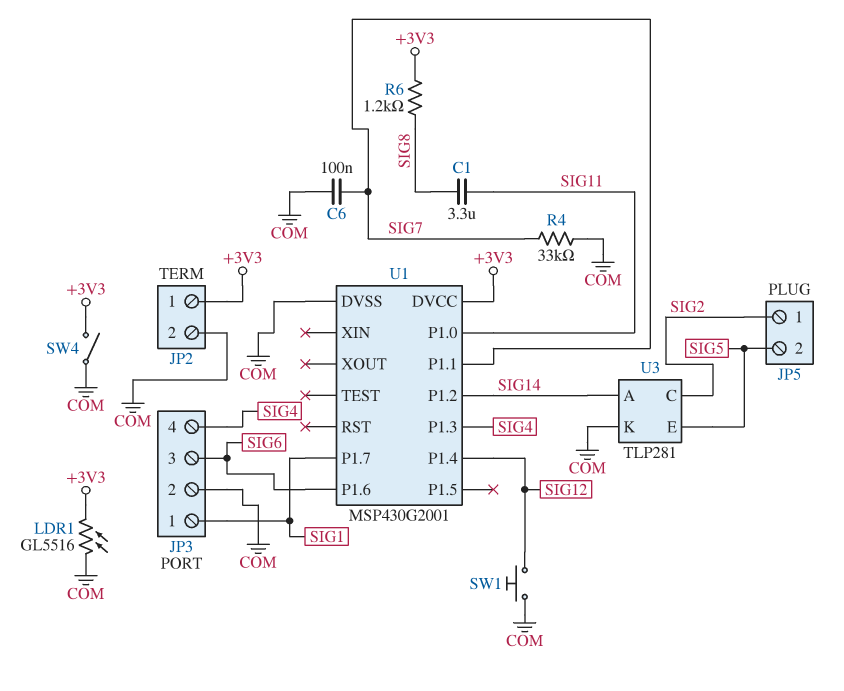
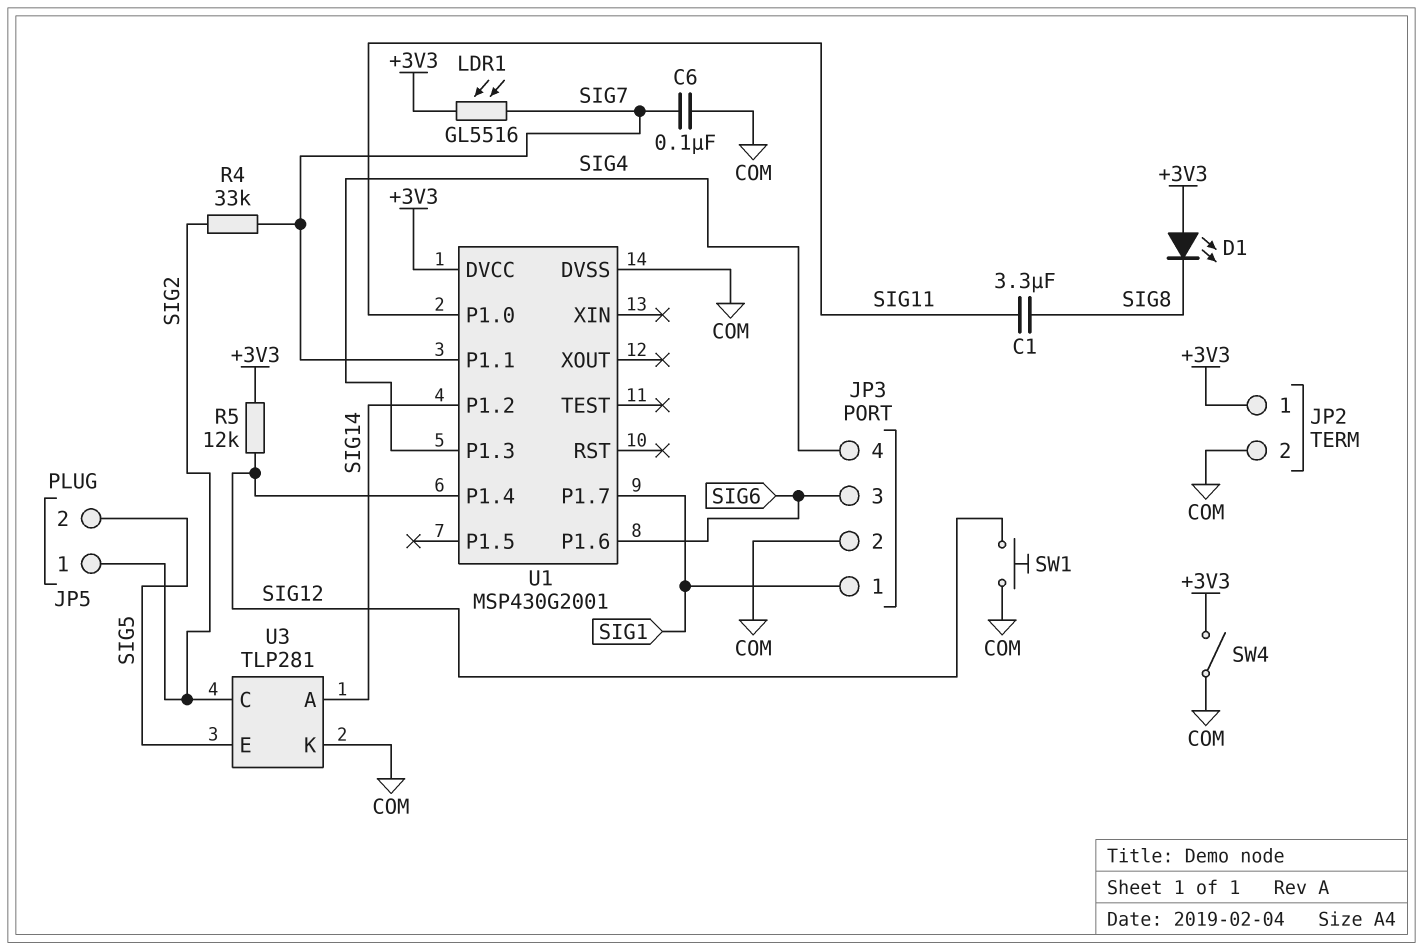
D1: none -> LED (A +3V3, K SIG8)
LDR1: GL5516 (+3V3, COM) -> GL5516 (+3V3, SIG7)
R4: 33k (COM, SIG7) -> 33k (SIG2, SIG7)
R5: none -> 12k (+3V3, SIG12)
R6: 1.2k (+3V3, SIG8) -> none

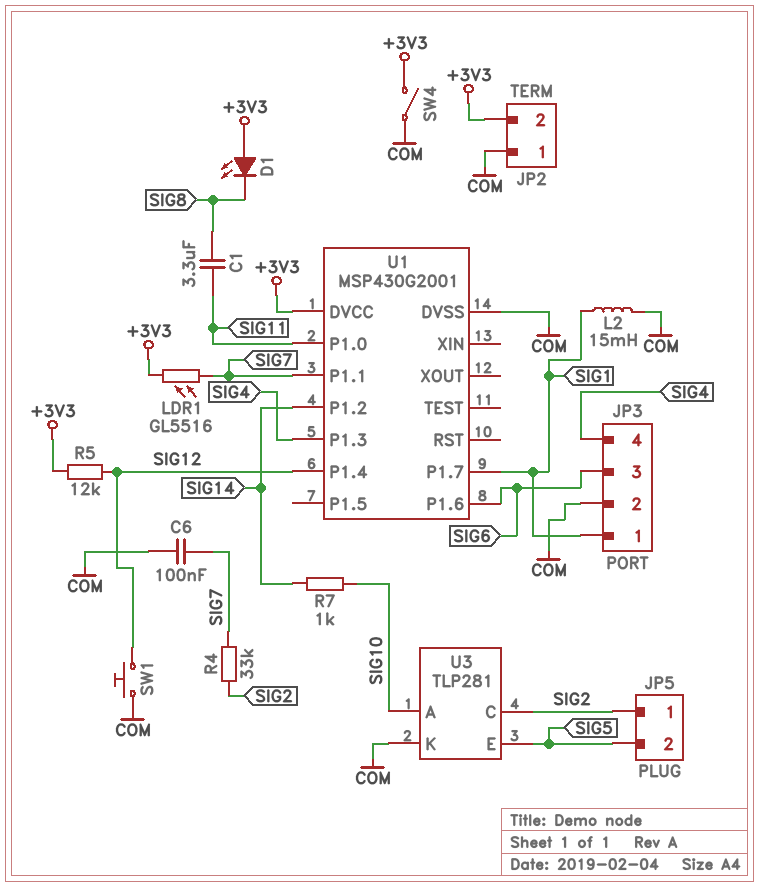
JP2 pin 1: +3V3 -> COM
JP2 pin 2: COM -> +3V3
L2: none -> 15mH (COM, SIG1)
R7: none -> 1k (SIG10, SIG14)
U3 pin A: SIG14 -> SIG10

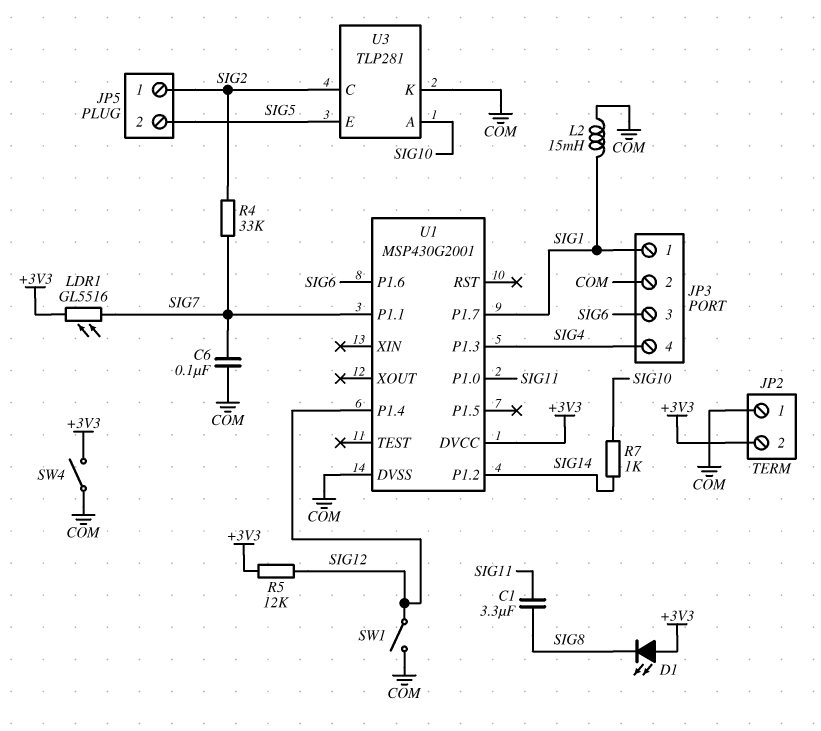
SW1: button (COM, SIG12) -> switch (COM, SIG12)

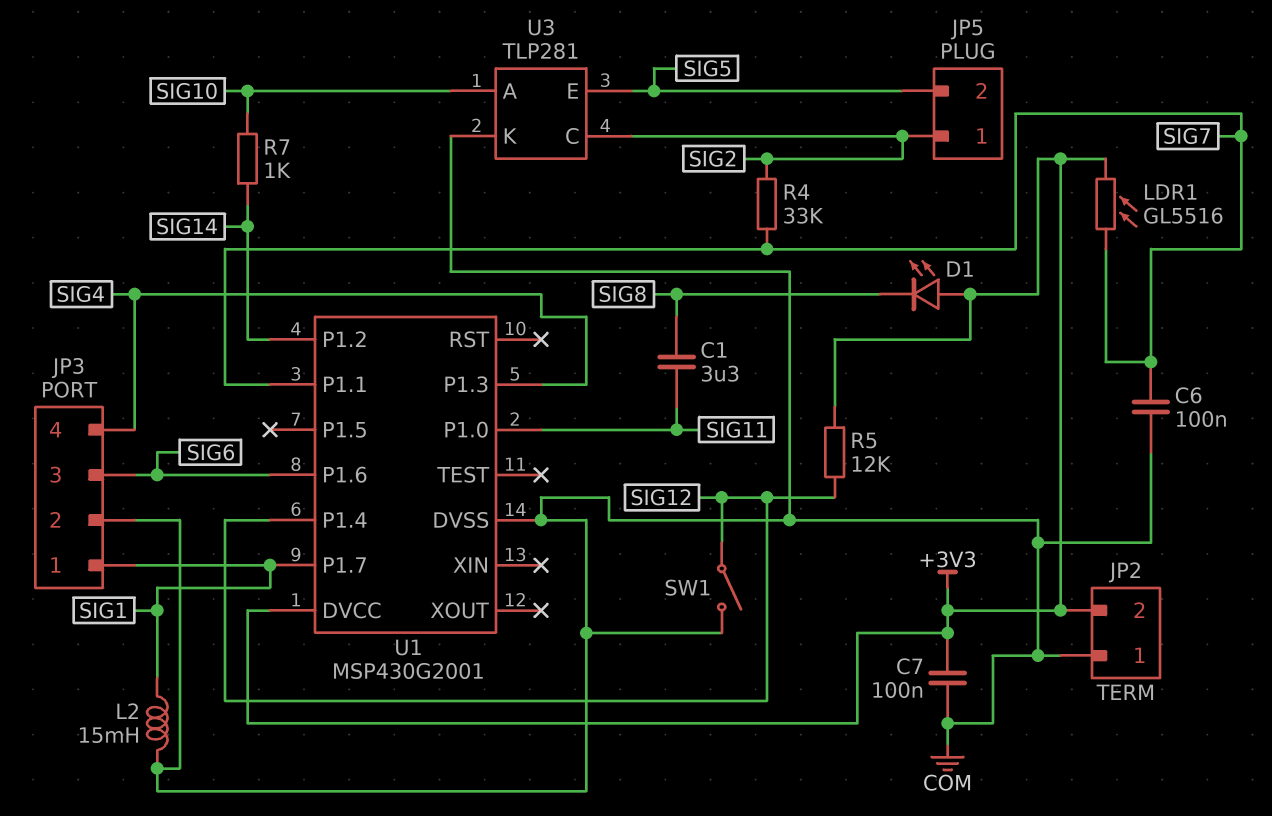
C7: none -> 100nF (+3V3, COM)
SW4: switch (+3V3, COM) -> none

